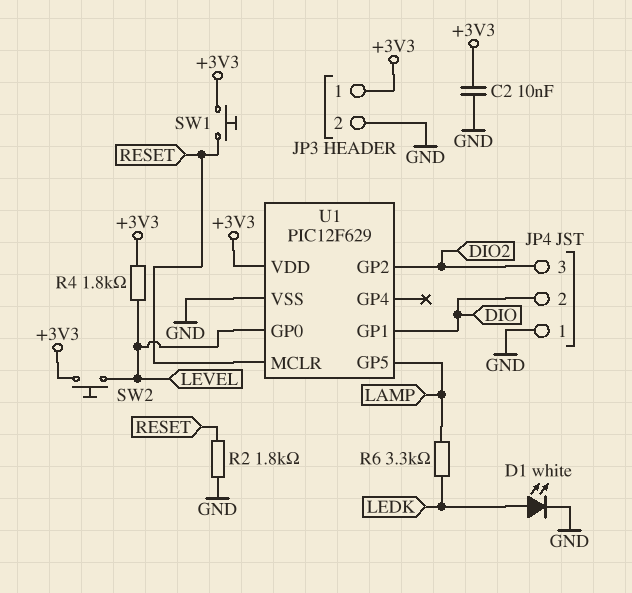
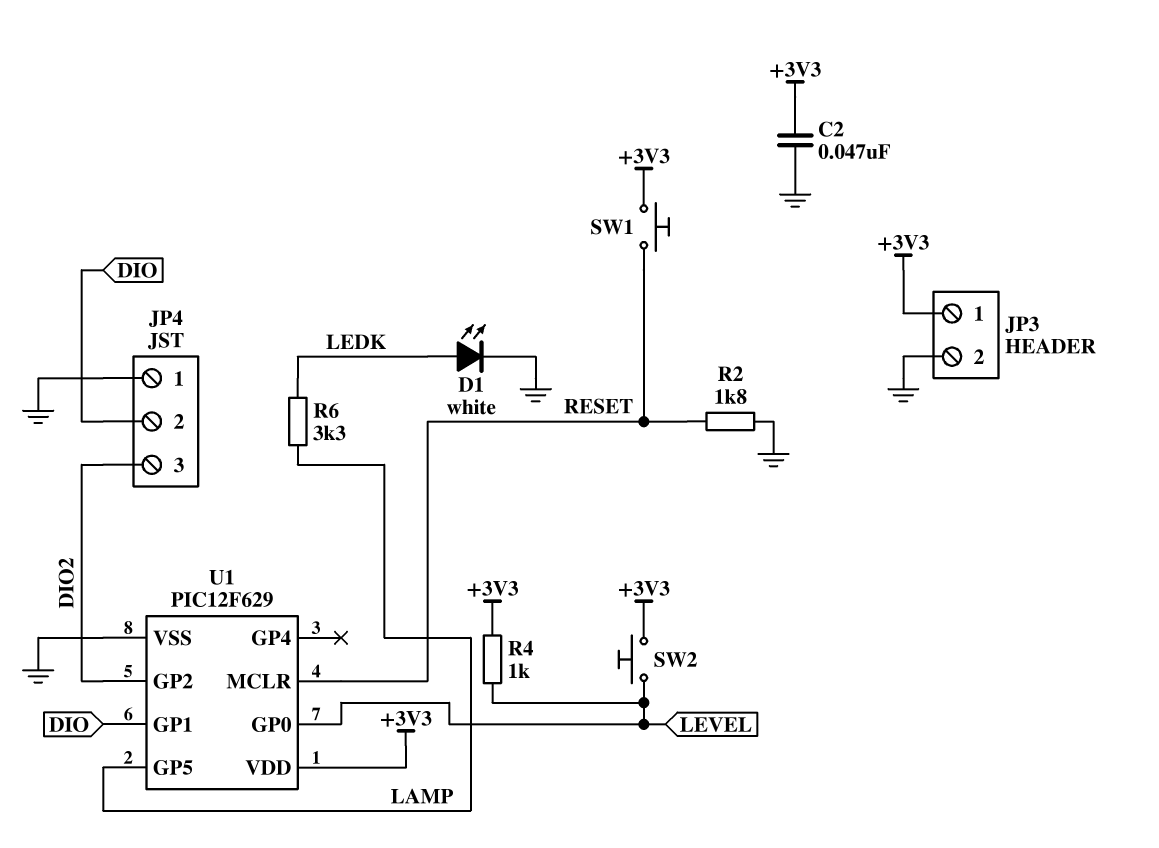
C2: 10nF (+3V3, GND) -> 47nF (+3V3, GND)
R4: 1.8k (+3V3, LEVEL) -> 1k (+3V3, LEVEL)

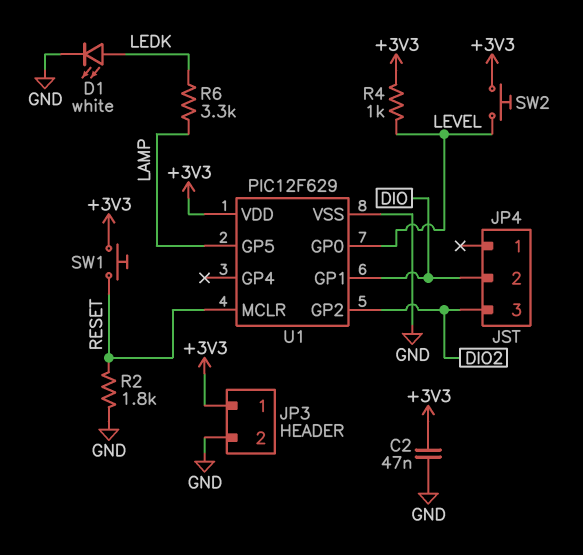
JP4 pin 1: GND -> none

